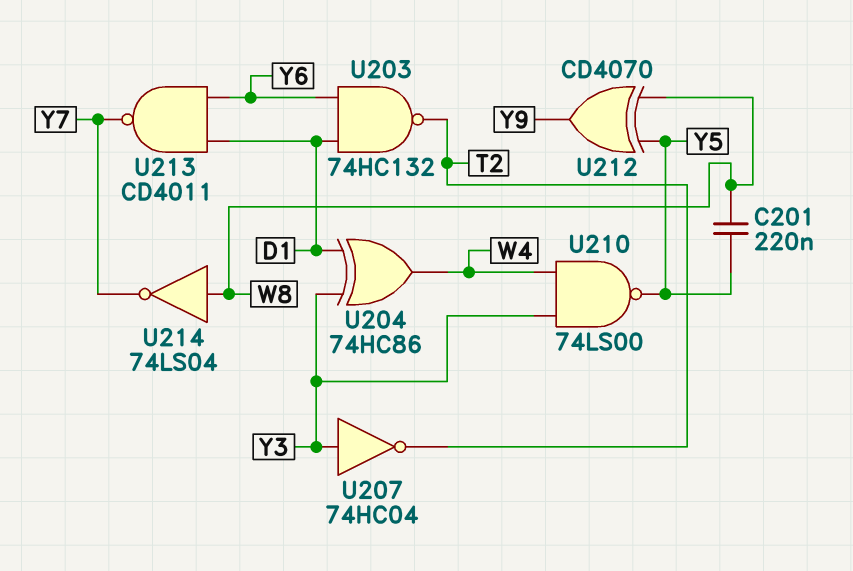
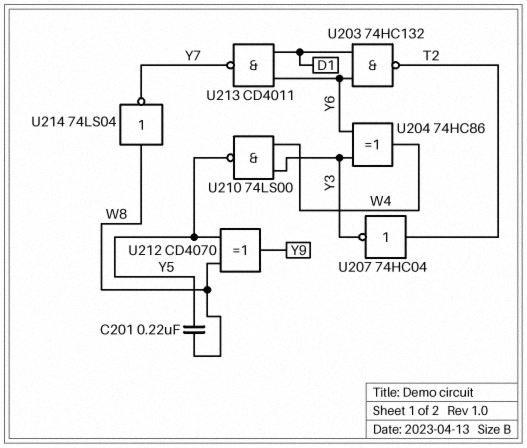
U204: XOR 74HC86 (in D1, in Y3, out W4) -> XOR 74HC86 (in Y3, in Y6, out W4)
U207: NOT 74HC04 (in Y3, out T2) -> NOT 74HC04 (in T2, out Y3)

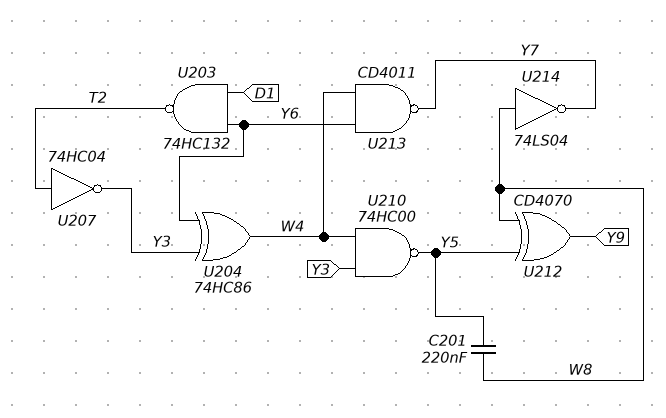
U210: NAND 74LS00 (in W4, in Y3, out Y5) -> NAND 74HC00 (in W4, in Y3, out Y5)
U213: NAND CD4011 (in D1, in Y6, out Y7) -> NAND CD4011 (in W4, in Y6, out Y7)

